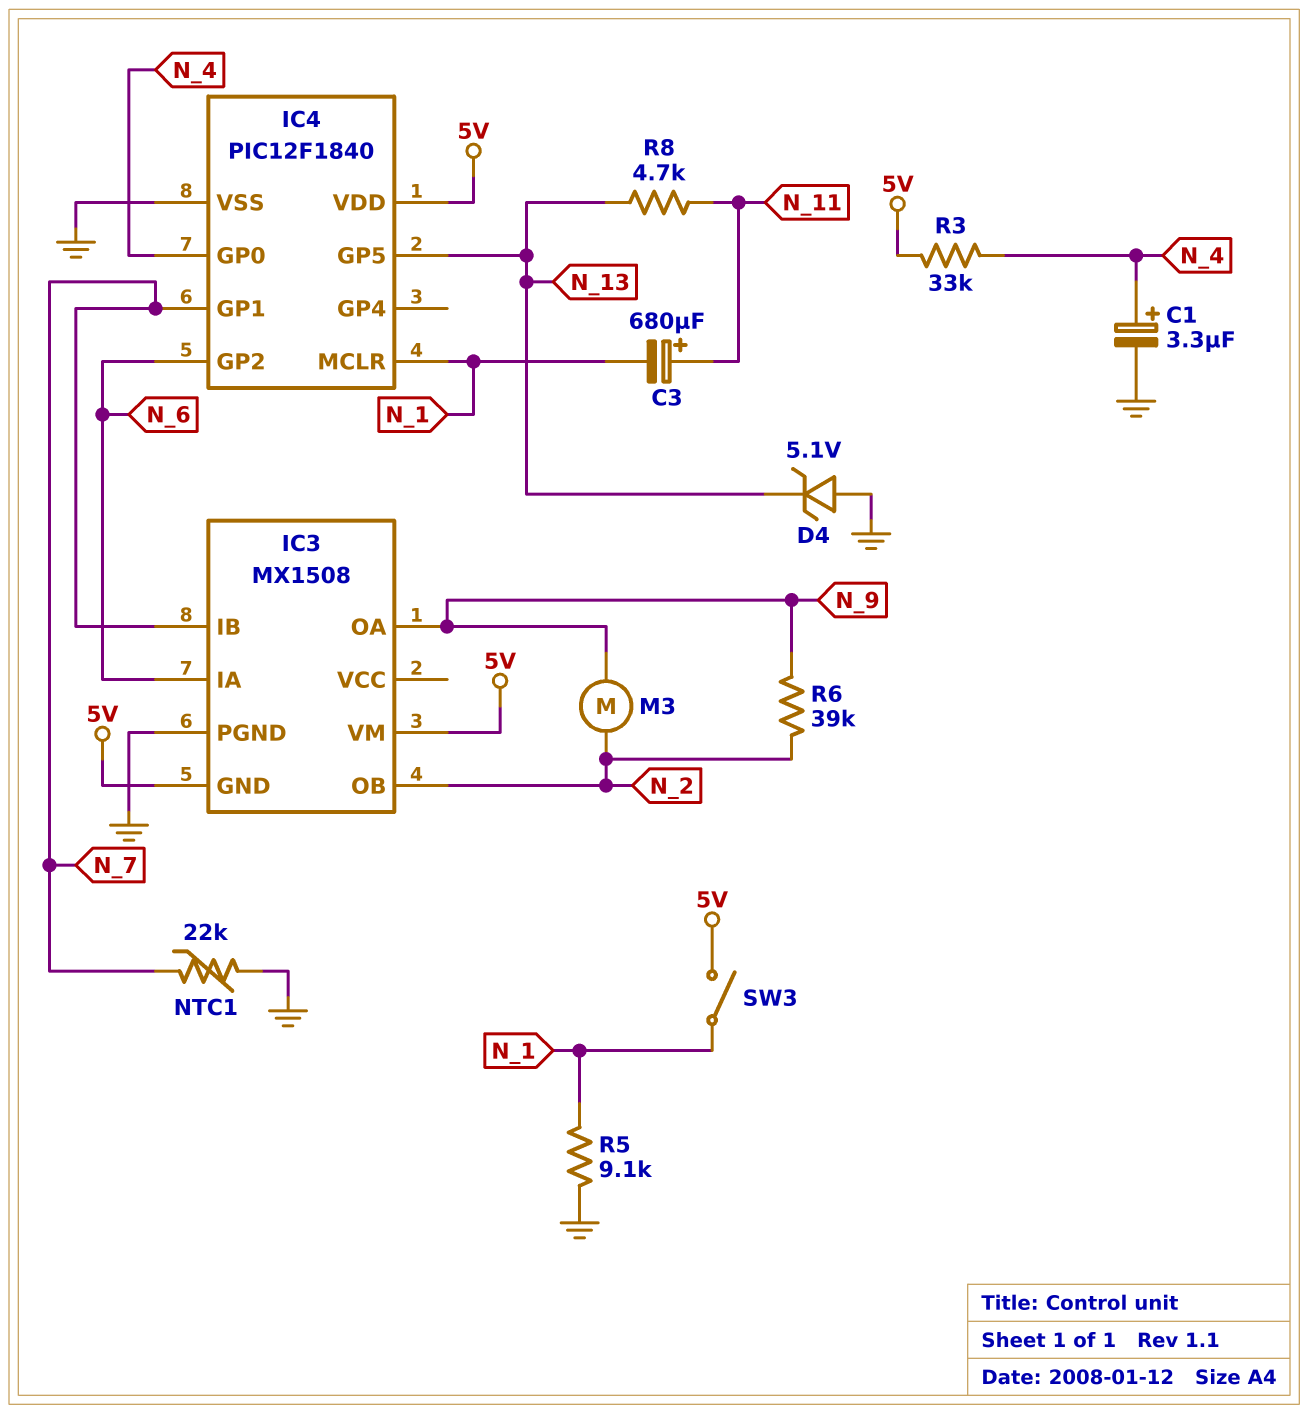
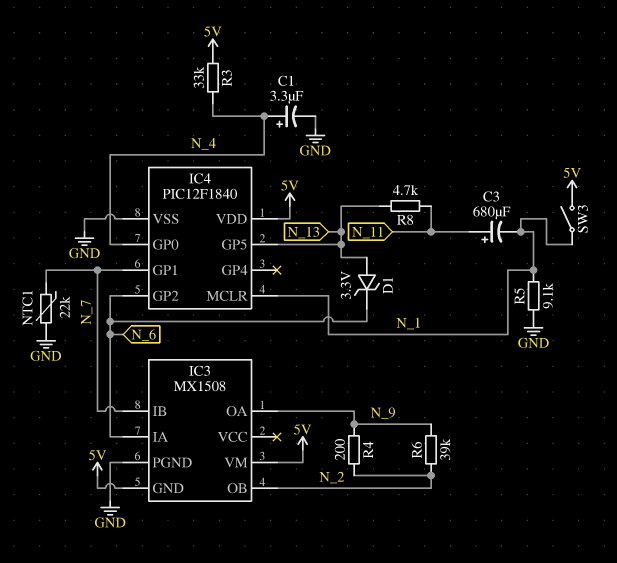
D1: none -> zener 3.3V (A N_13, K N_6)
D4: zener 5.1V (A GND, K N_13) -> none
M3: motor (N_2, N_9) -> none
R4: none -> 200 (N_2, N_9)

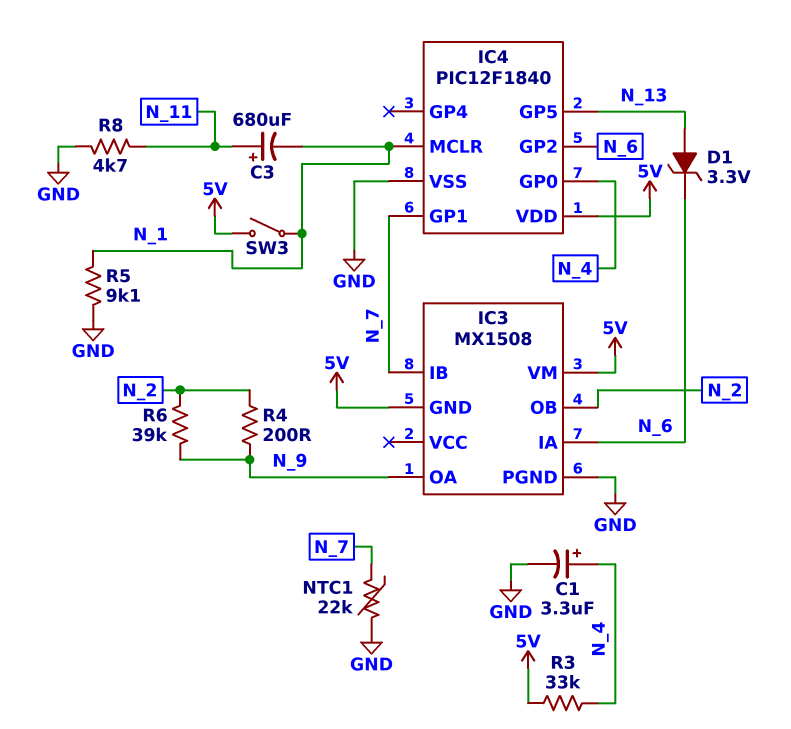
R8: 4.7k (N_11, N_13) -> 4.7k (GND, N_11)

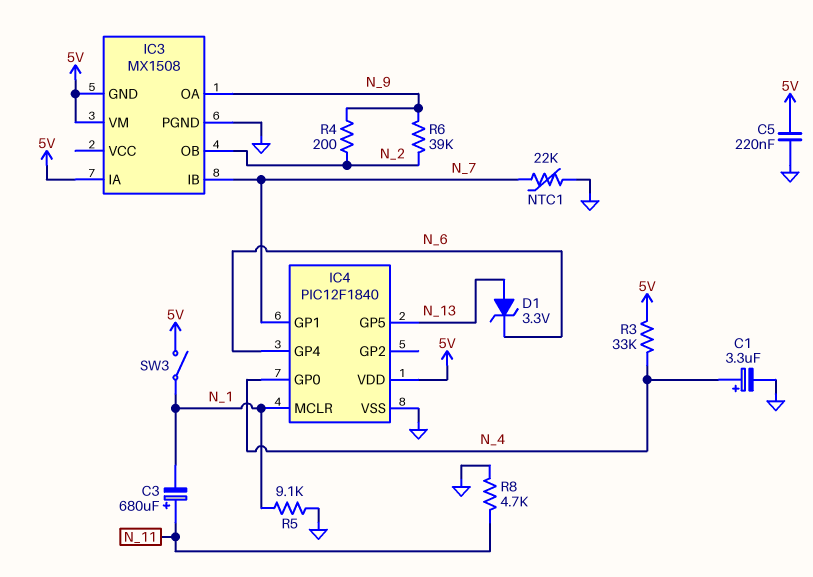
C5: none -> 220nF (5V, GND)
IC3 pin IA: N_6 -> 5V
IC4 pin GP2: N_6 -> none
IC4 pin GP4: none -> N_6

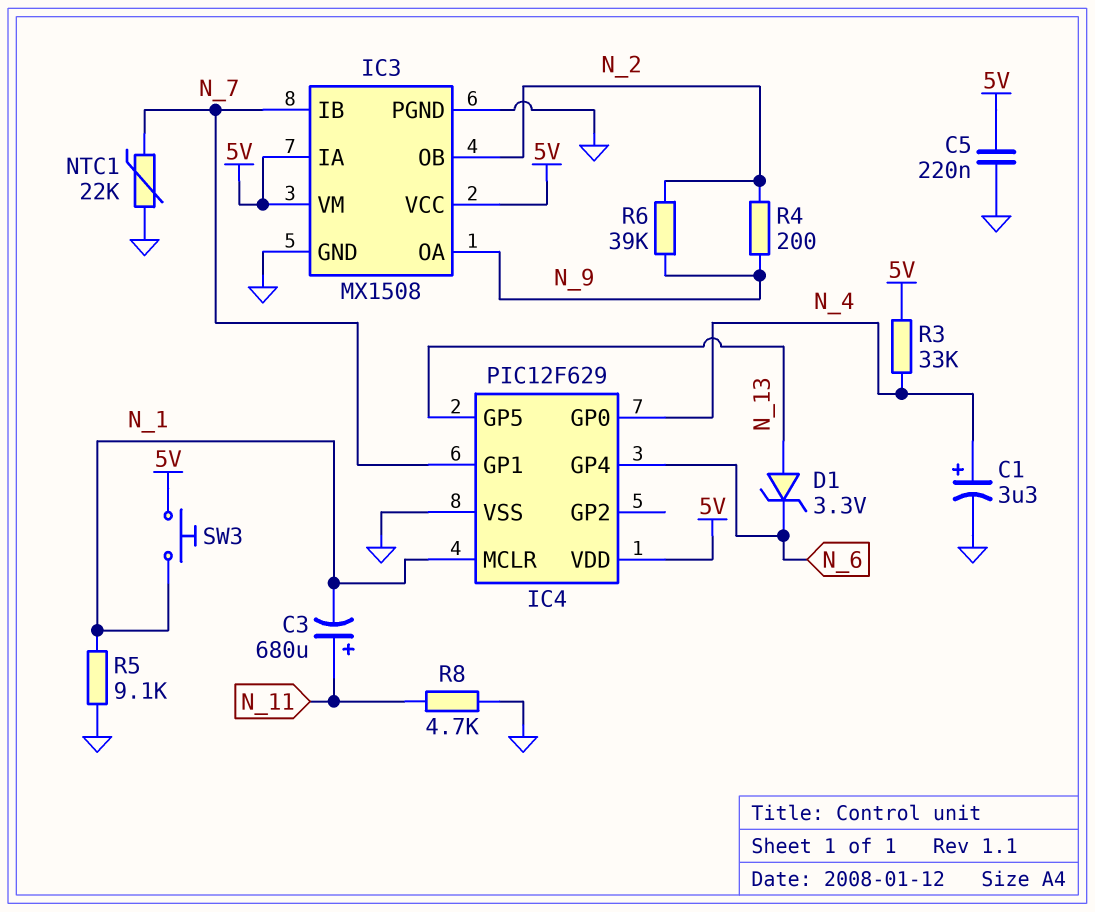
IC3 pin GND: 5V -> GND
IC3 pin VCC: none -> 5V
IC4: PIC12F1840 -> PIC12F629
SW3: switch (5V, N_1) -> button (5V, N_1)

